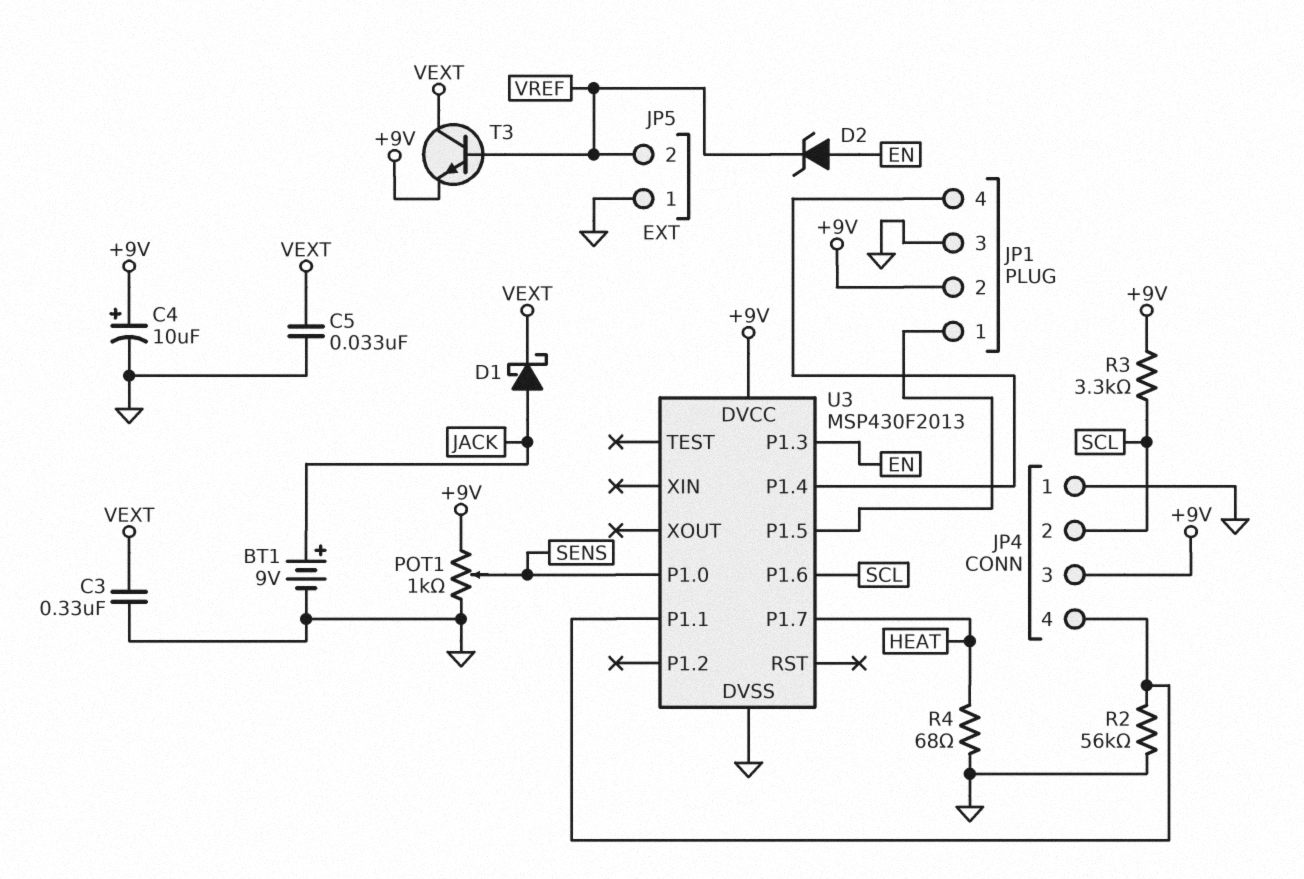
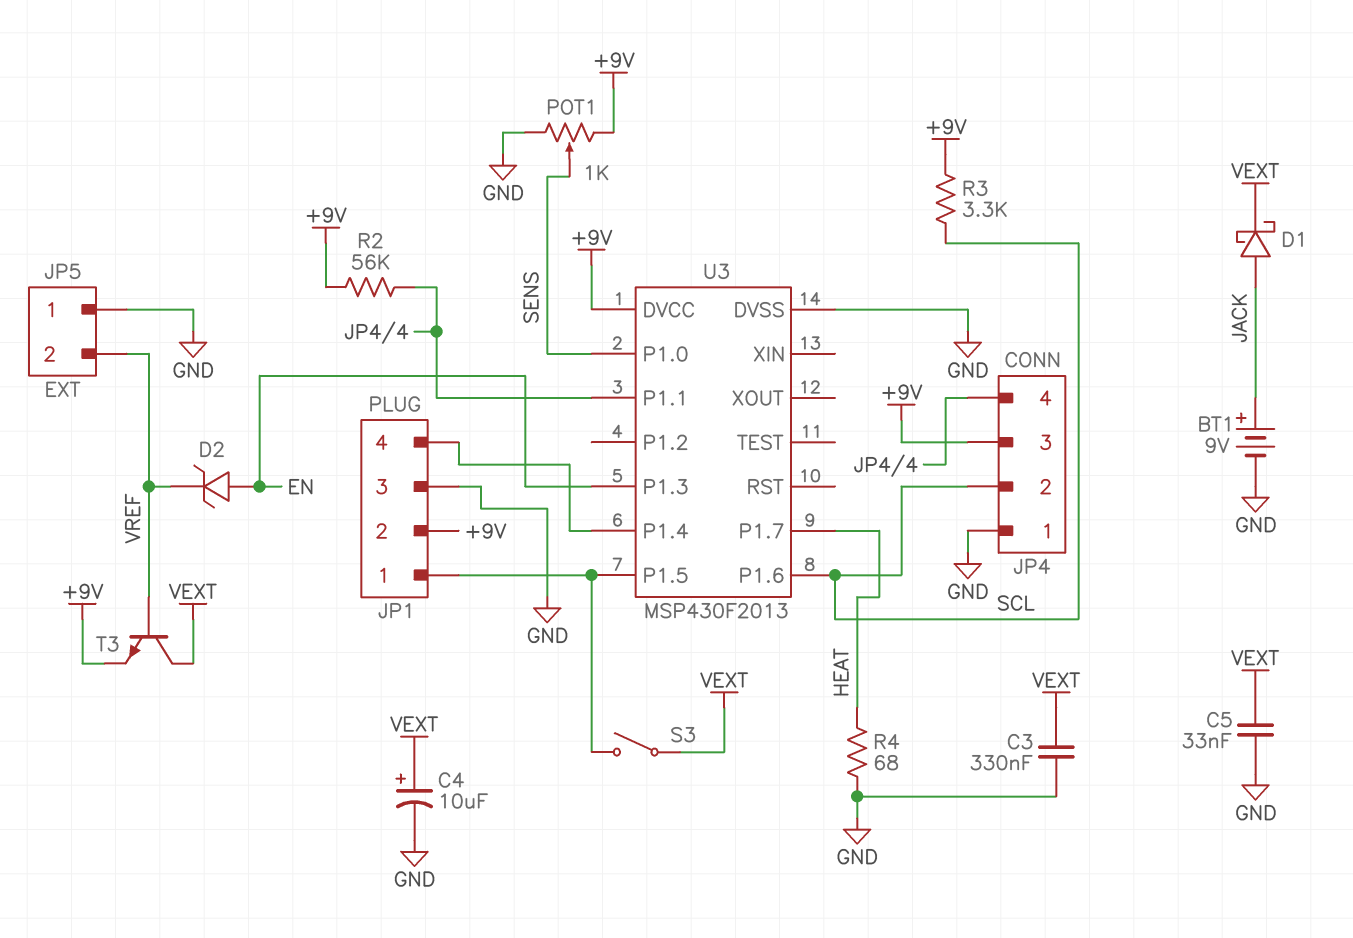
C4: 10uF (plus +9V, minus GND) -> 10uF (plus VEXT, minus GND)
R2: 56k (GND, JP4/4) -> 56k (+9V, JP4/4)
S3: none -> switch (JP1/1, VEXT)

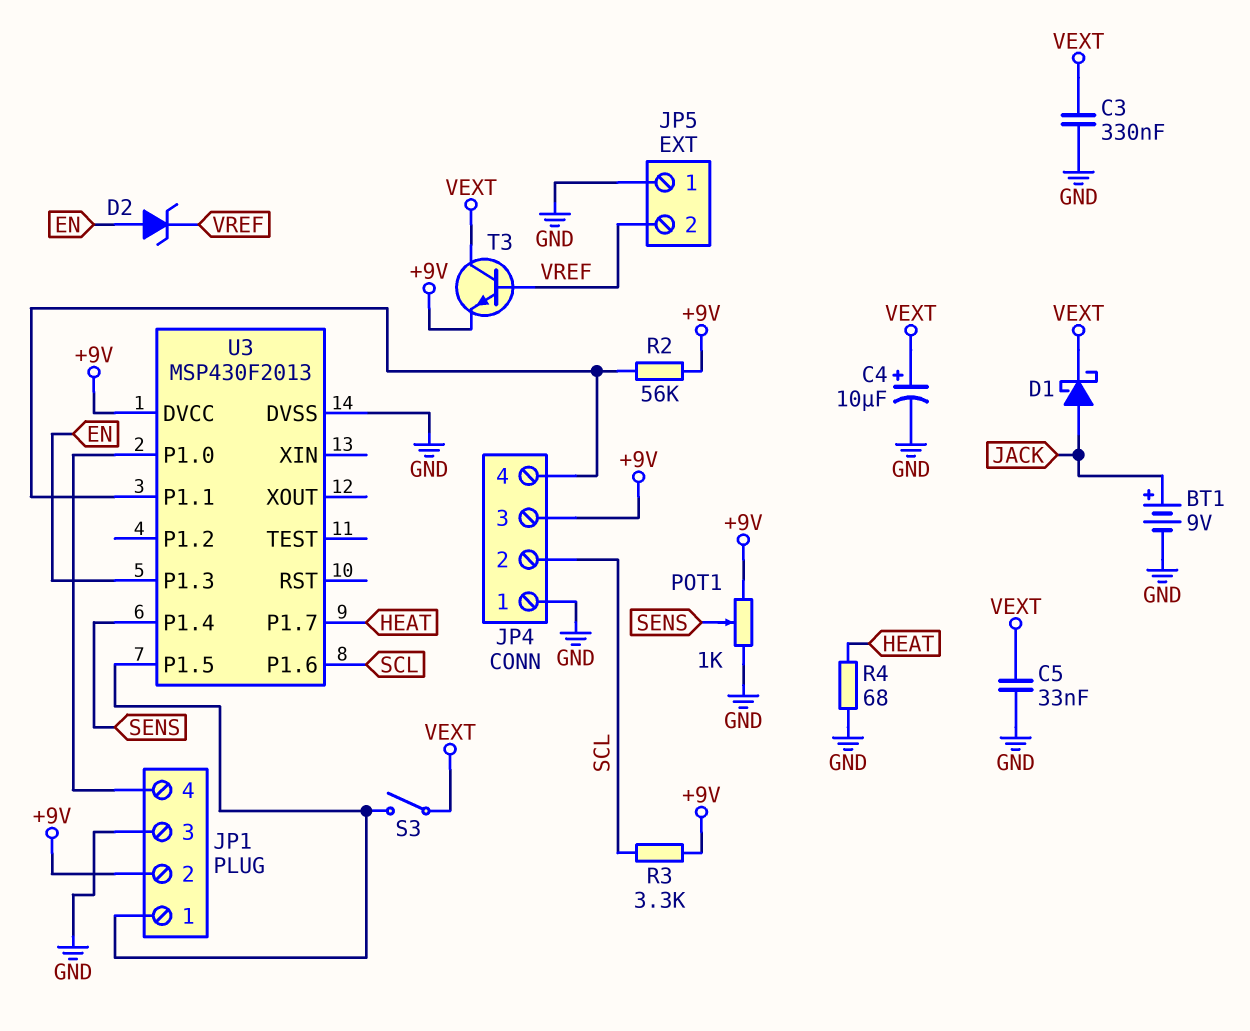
U3 pin P1.0: SENS -> JP1/4
U3 pin P1.4: JP1/4 -> SENS

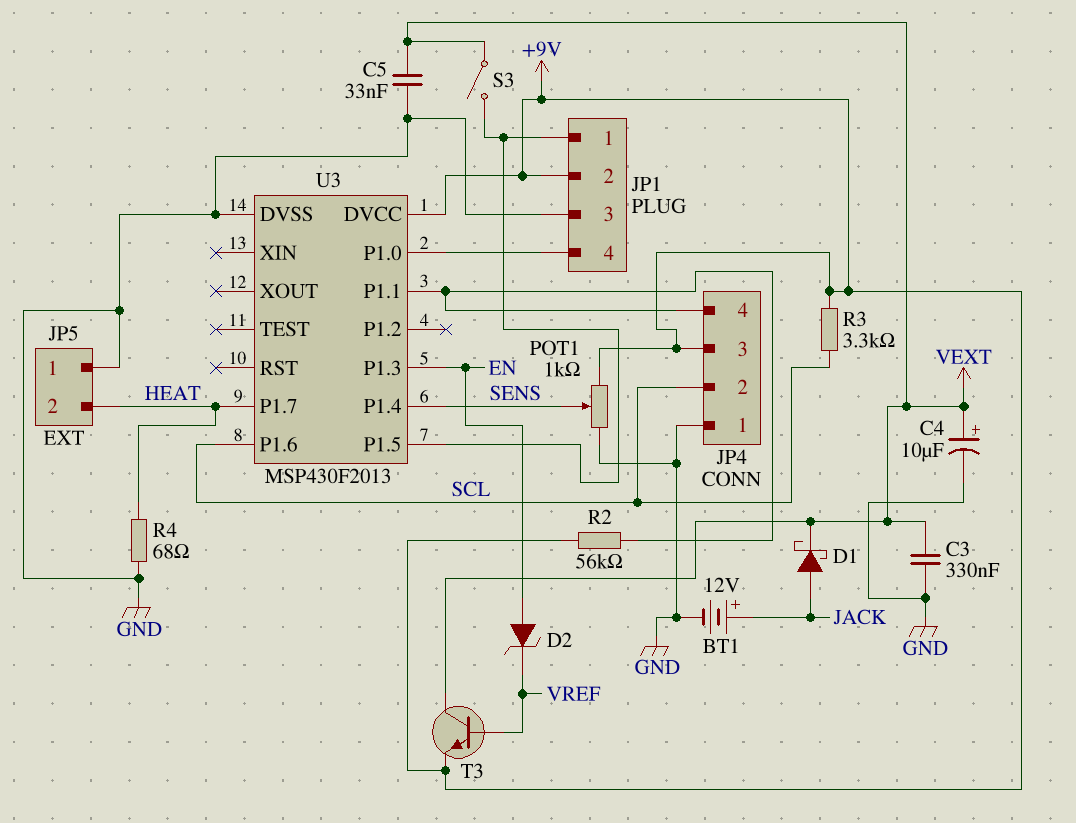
BT1: 9V (plus JACK, minus GND) -> 12V (plus JACK, minus GND)
JP5 pin 2: VREF -> HEAT

